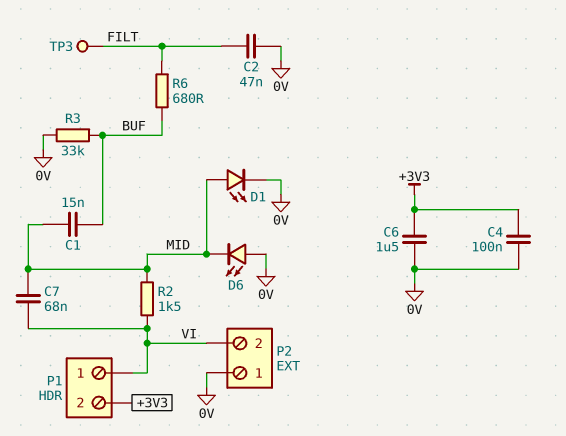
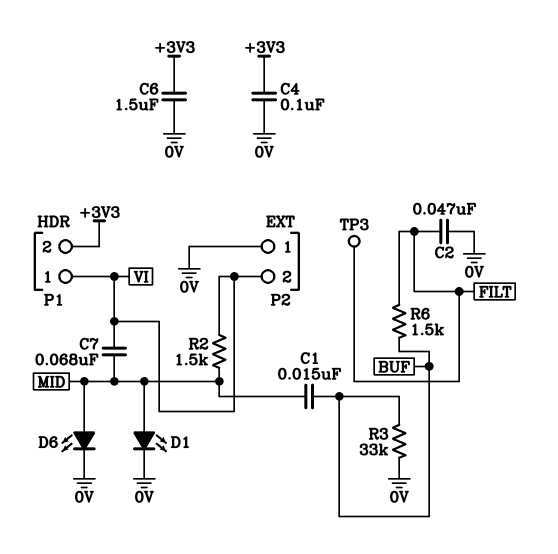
D6: LED (A 0V, K MID) -> LED (A MID, K 0V)
R6: 680 (BUF, FILT) -> 1.5k (BUF, FILT)

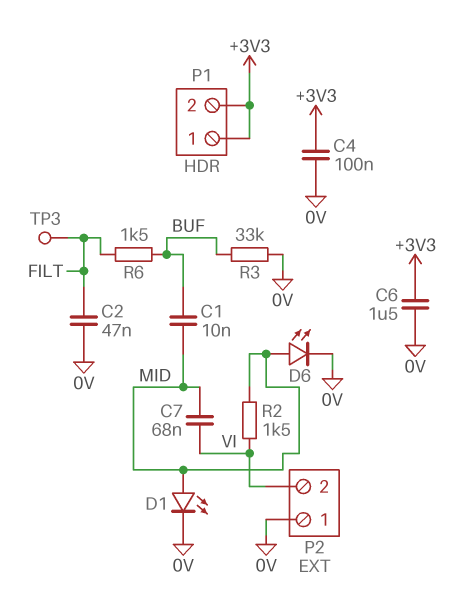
C1: 15nF (BUF, MID) -> 10nF (BUF, MID)
P1 pin 1: VI -> +3V3

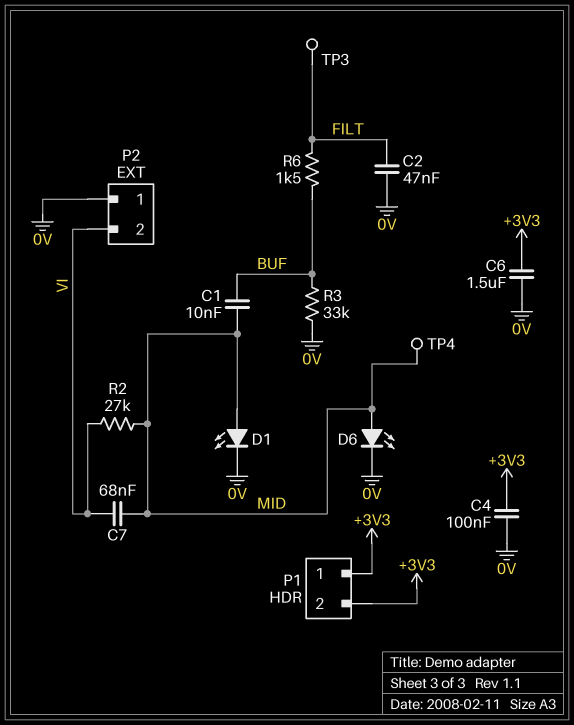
R2: 1.5k (MID, VI) -> 27k (MID, VI)
TP4: none -> test point (MID)

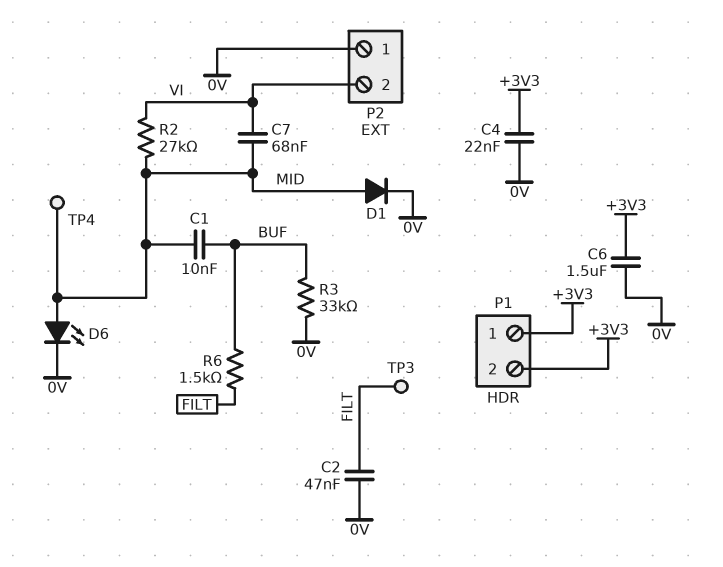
C4: 100nF (+3V3, 0V) -> 22nF (+3V3, 0V)
D1: LED (A MID, K 0V) -> diode (A MID, K 0V)

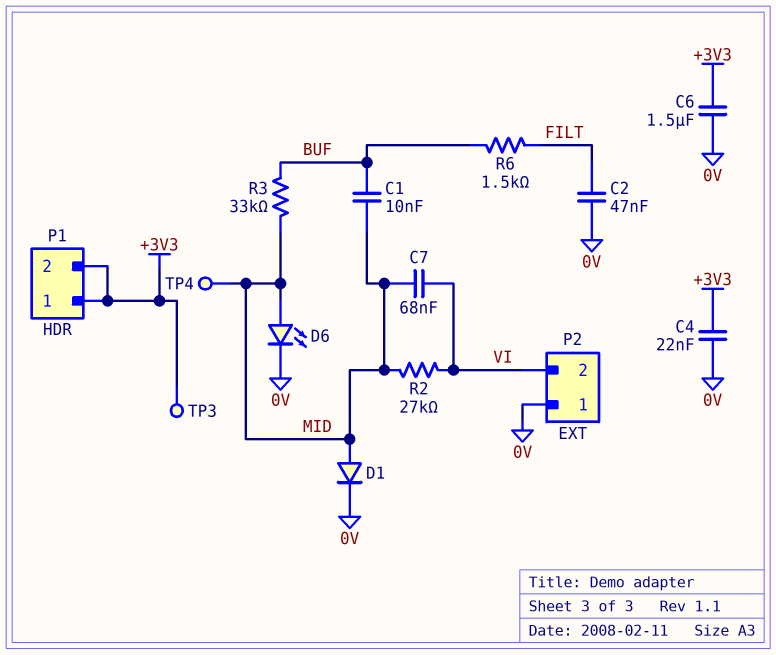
R3: 33k (0V, BUF) -> 33k (BUF, MID)
TP3: test point (FILT) -> test point (+3V3)

